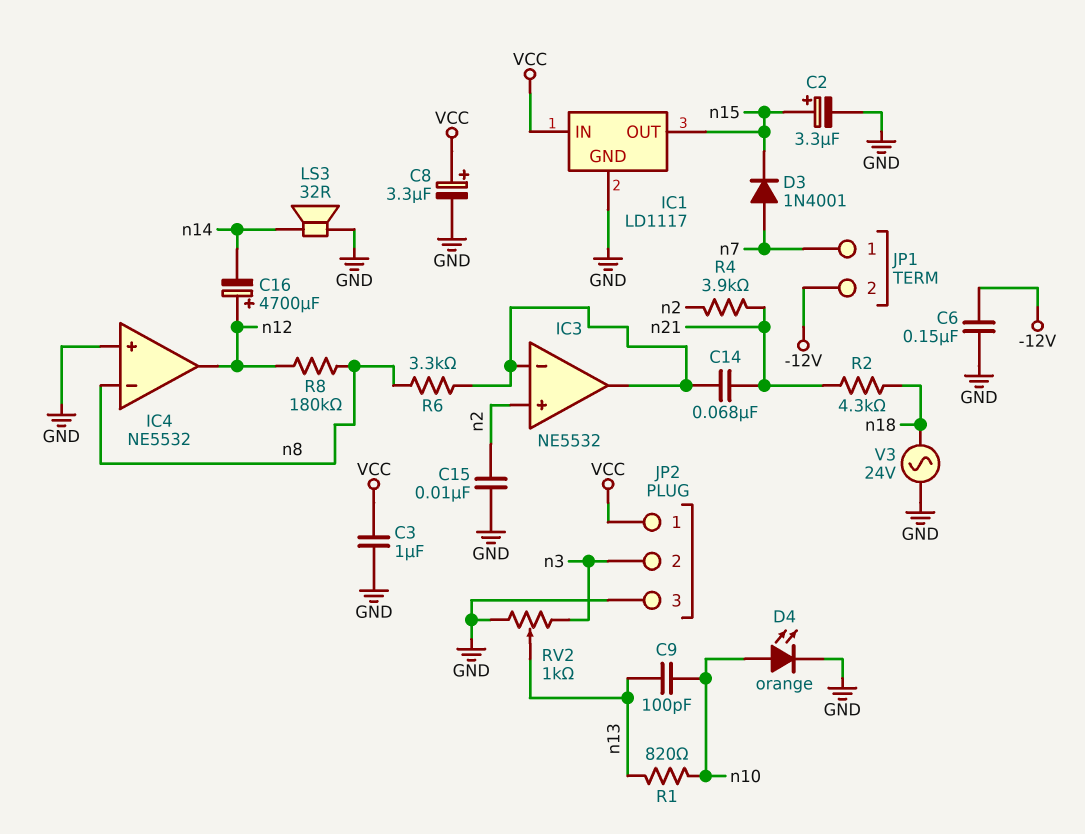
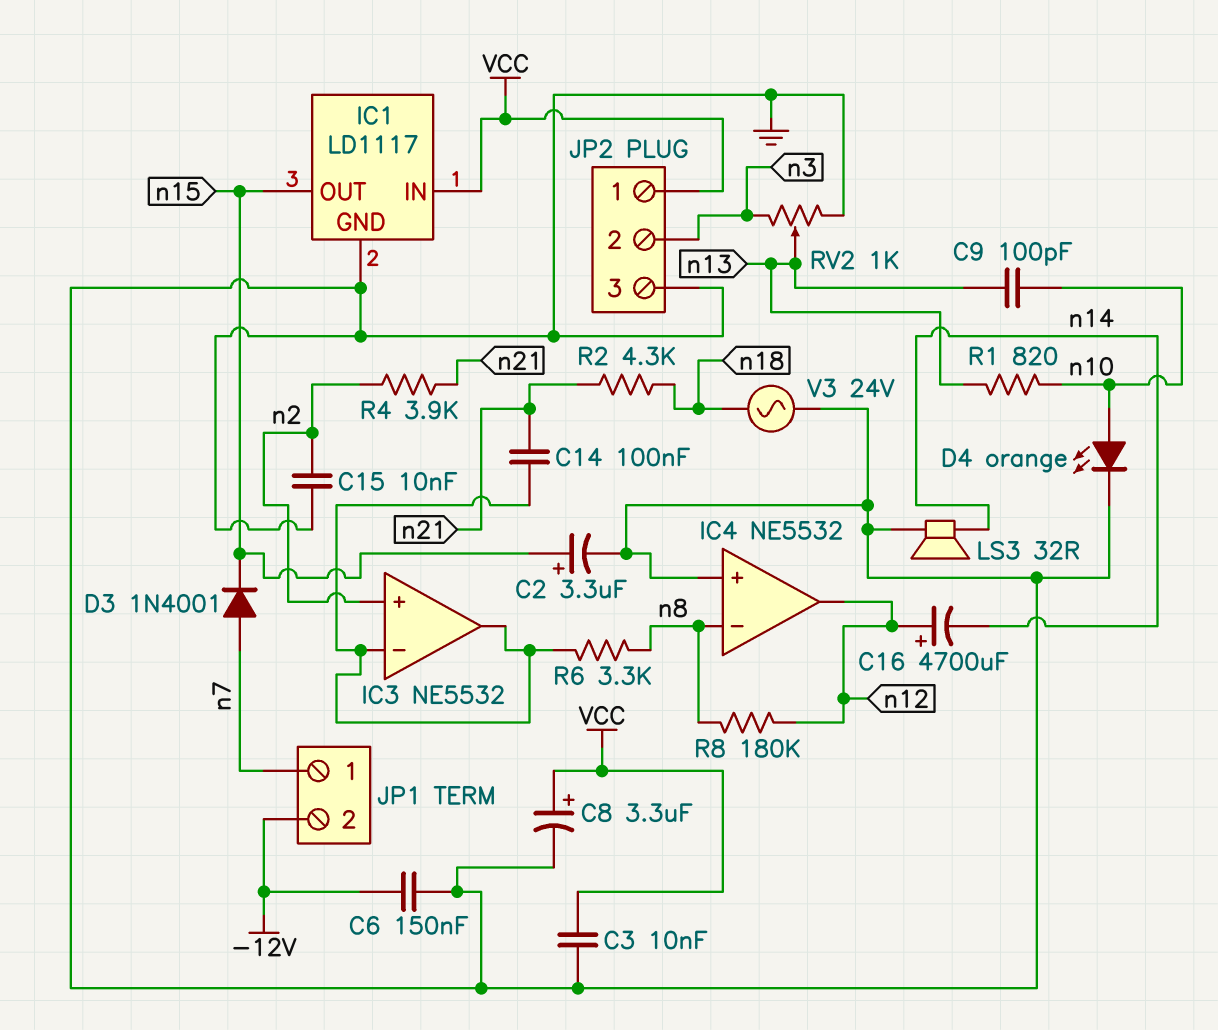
C3: 1uF (GND, VCC) -> 10nF (GND, VCC)
C14: 68nF (IC3/in-, n21) -> 100nF (IC3/in-, n21)

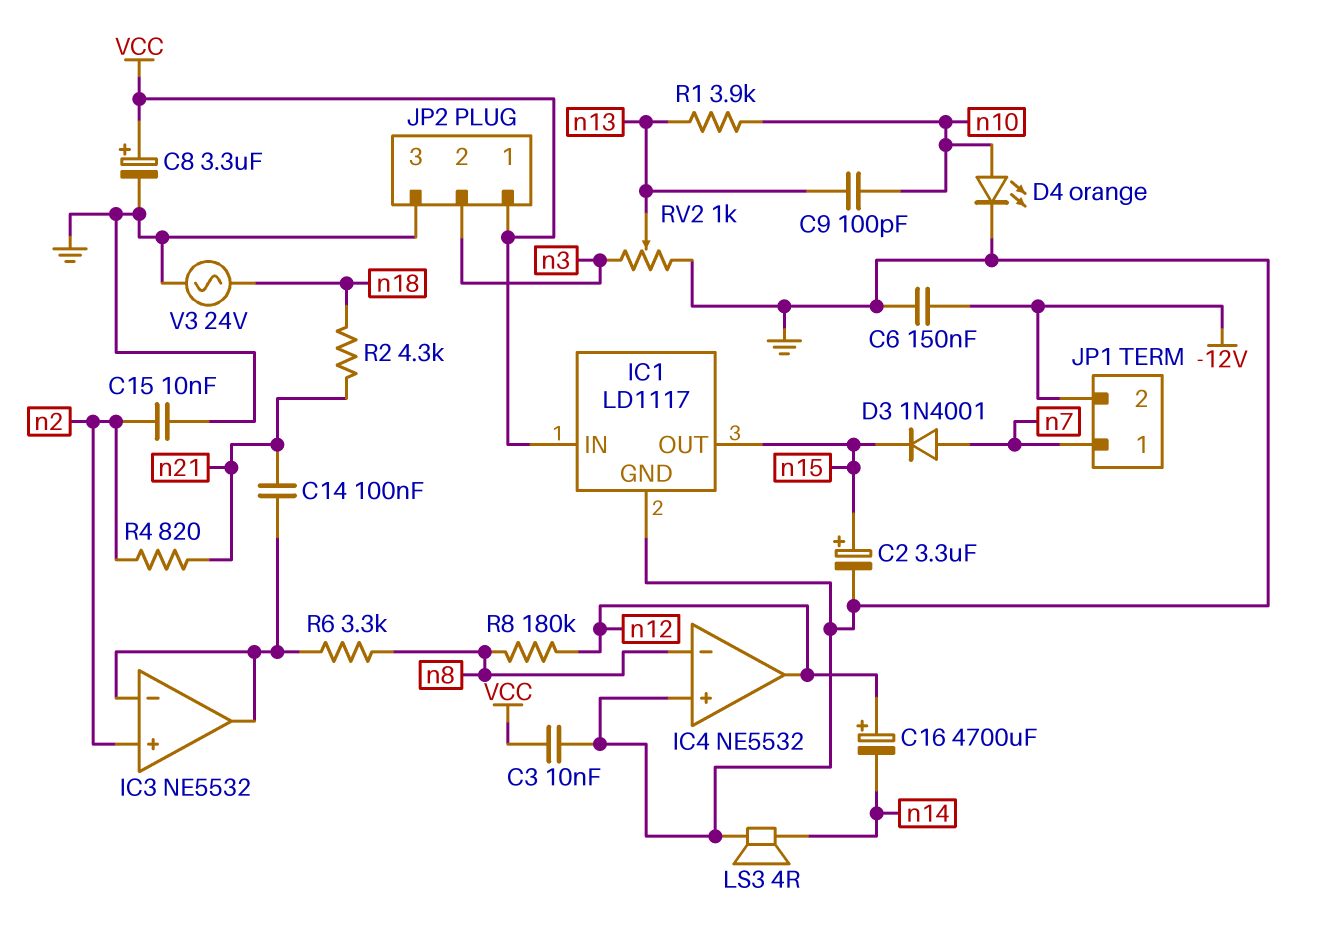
LS3: speaker 32R (GND, n14) -> speaker 4R (GND, n14)
R1: 820 (n10, n13) -> 3.9k (n10, n13)
R4: 3.9k (n2, n21) -> 820 (n2, n21)

